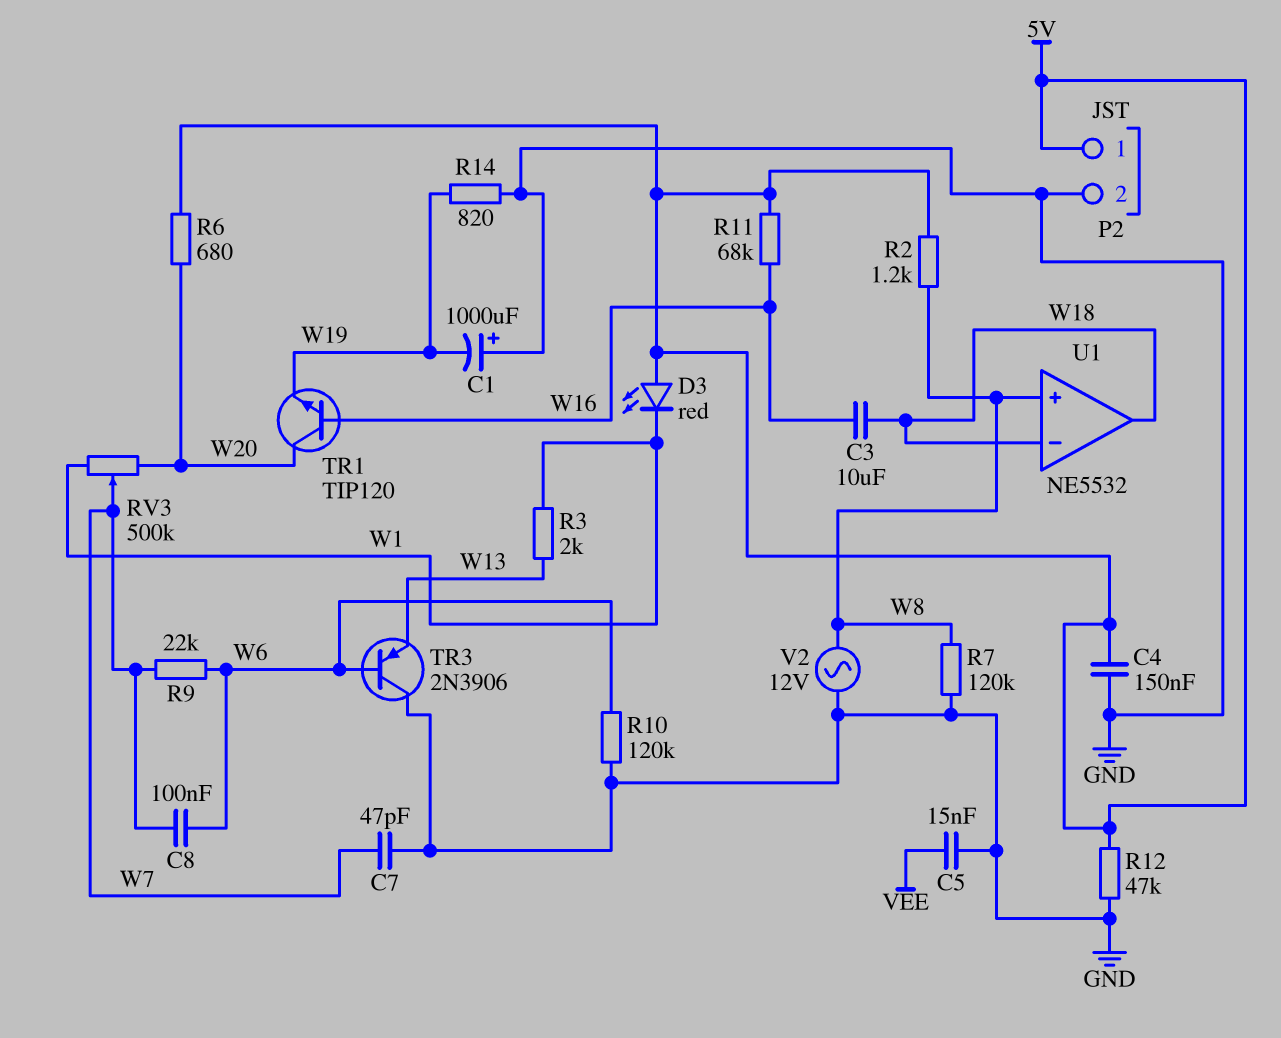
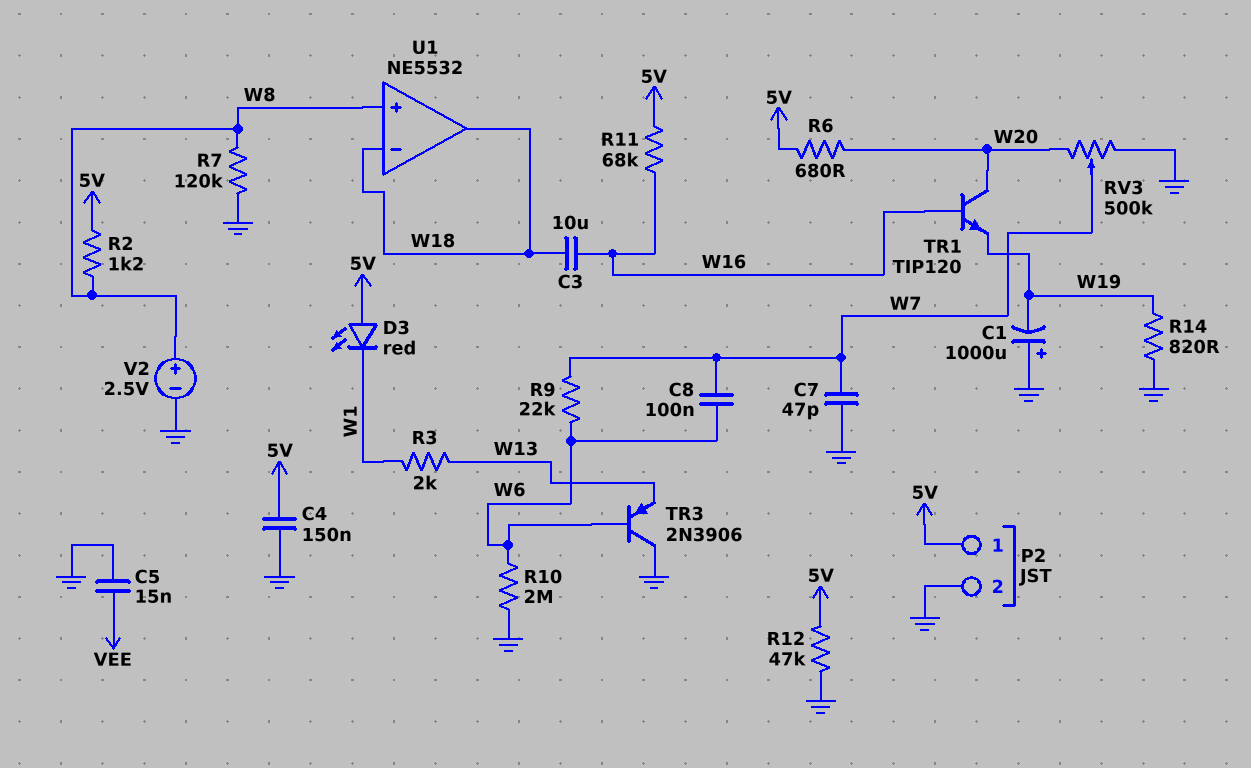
R10: 120k (GND, W6) -> 2M (GND, W6)
RV3: 500k (W1, W20, wiper W7) -> 500k (GND, W20, wiper W7)
V2: AC 12V (GND, W8) -> 2.5V (plus W8, minus GND)

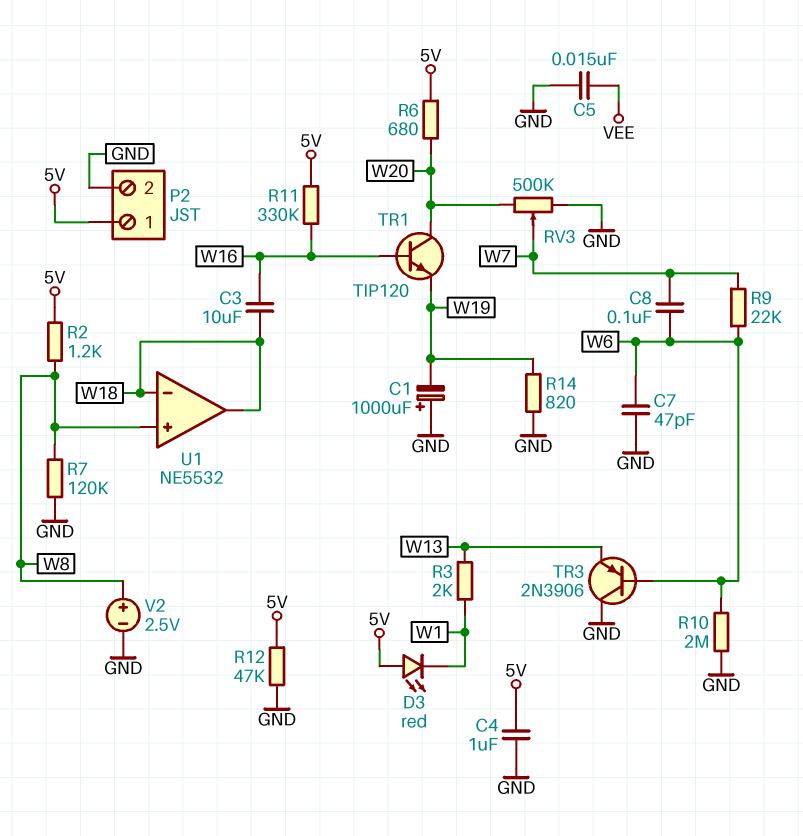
C4: 150nF (5V, GND) -> 1uF (5V, GND)
C7: 47pF (GND, W7) -> 47pF (GND, W6)
R11: 68k (5V, W16) -> 330k (5V, W16)

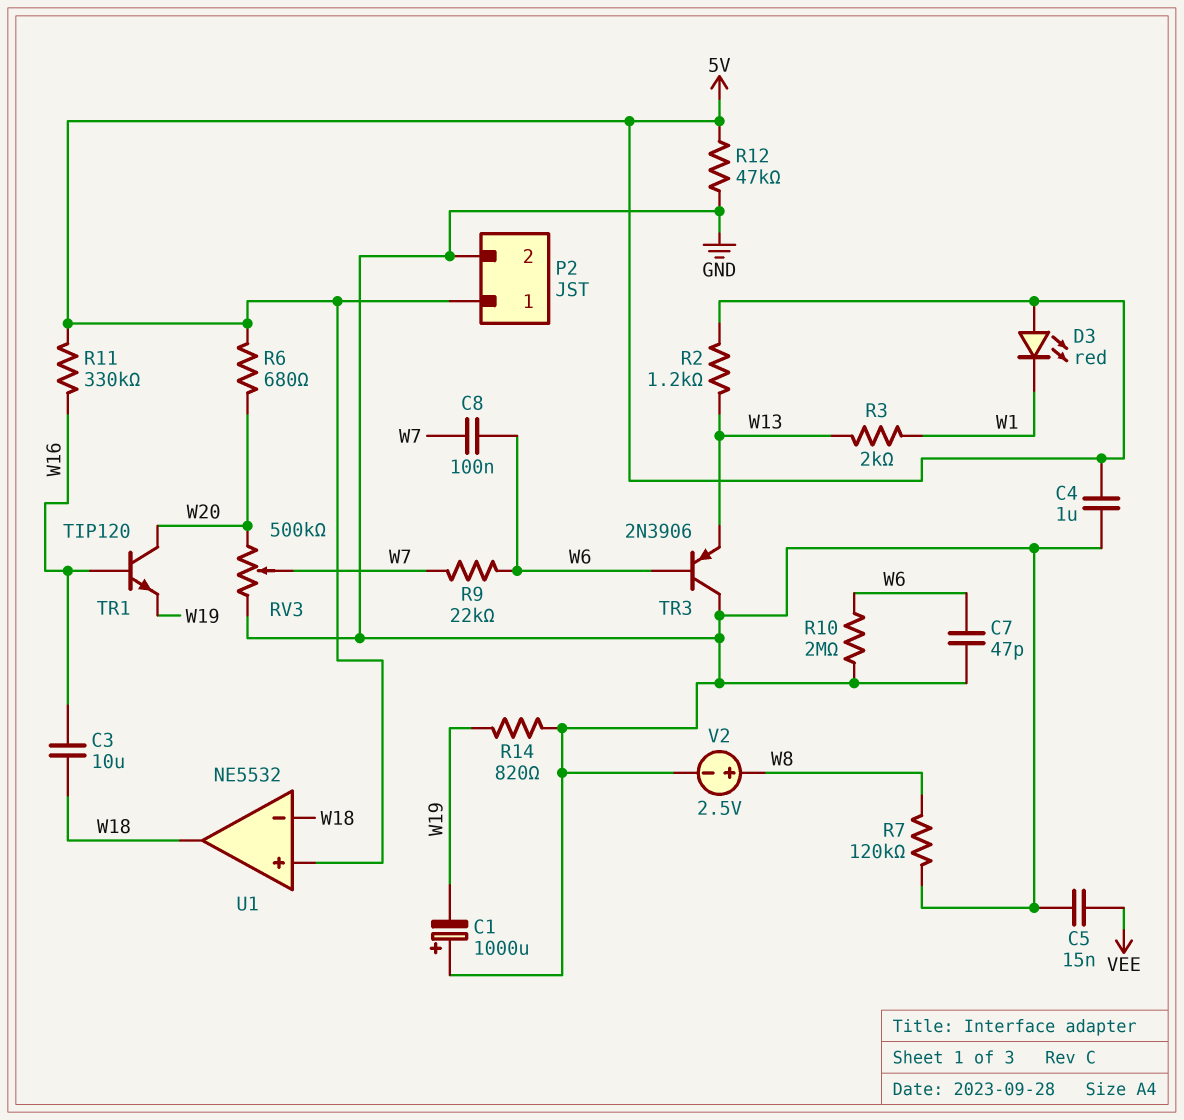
R2: 1.2k (5V, W8) -> 1.2k (5V, W13)
U1 pin in+: W8 -> 5V

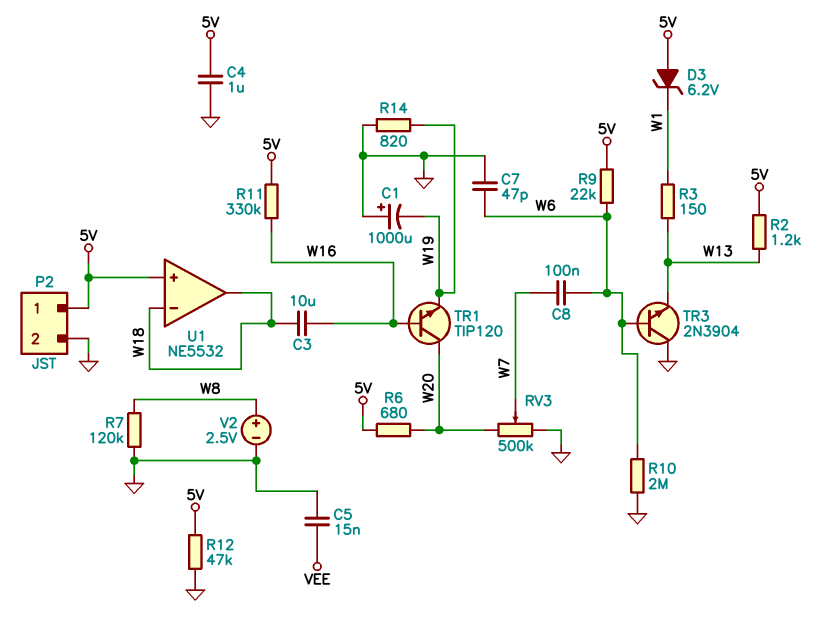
D3: LED red (A 5V, K W1) -> zener 6.2V (A 5V, K W1)
R3: 2k (W1, W13) -> 150 (W1, W13)
R9: 22k (W6, W7) -> 22k (5V, W6)
TR3: PNP 2N3906 (B W6, C GND, E W13) -> NPN 2N3904 (B W6, C GND, E W13)

